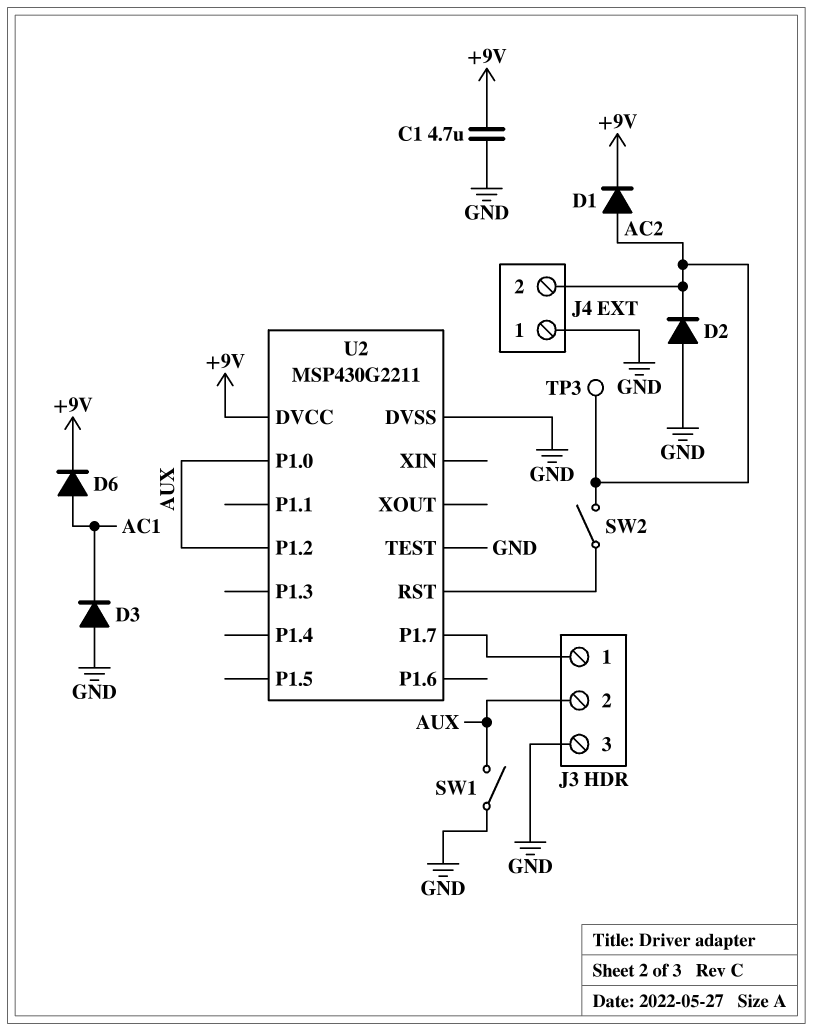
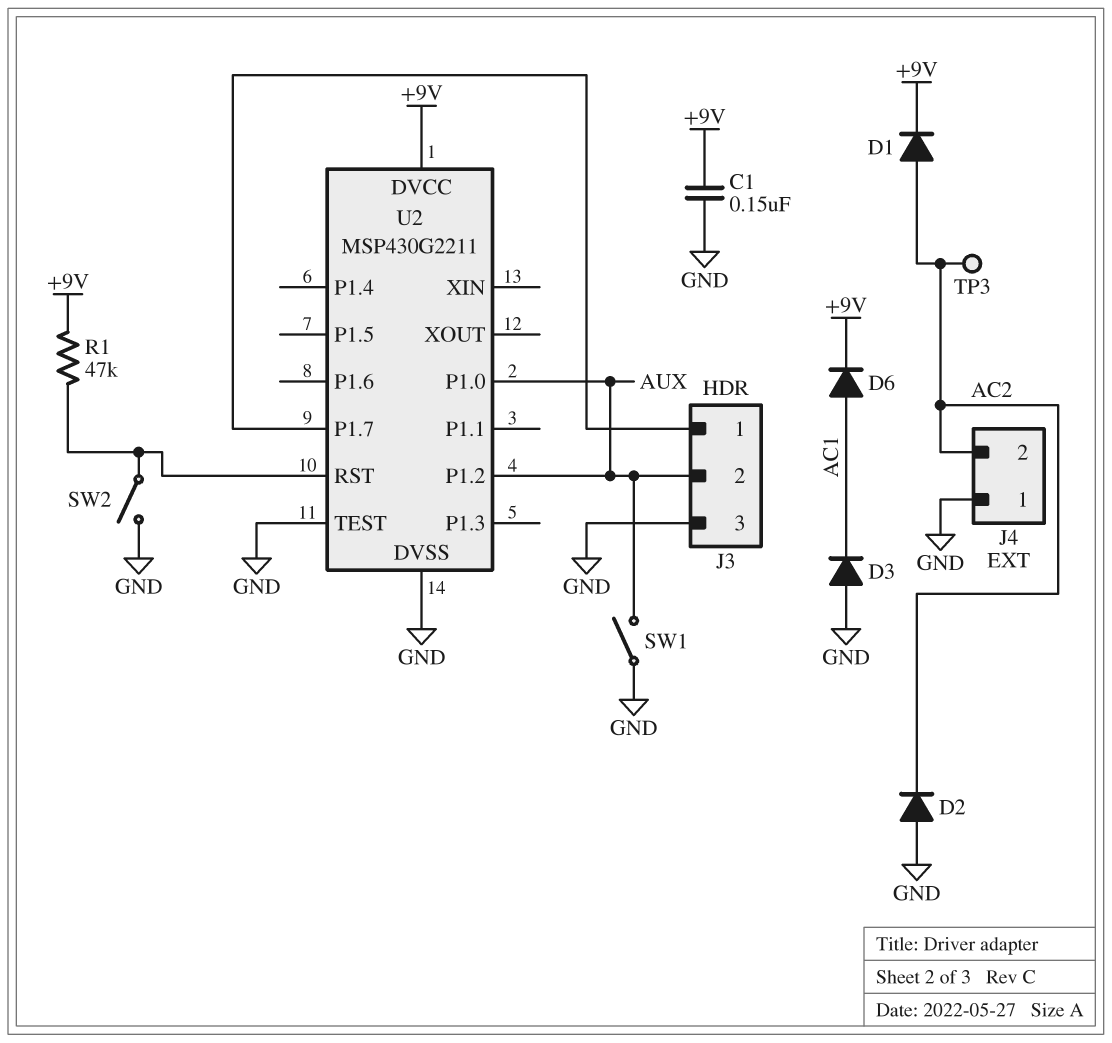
C1: 4.7uF (+9V, GND) -> 150nF (+9V, GND)
R1: none -> 47k (+9V, U2/RST)
SW2: switch (AC2, U2/RST) -> switch (GND, U2/RST)

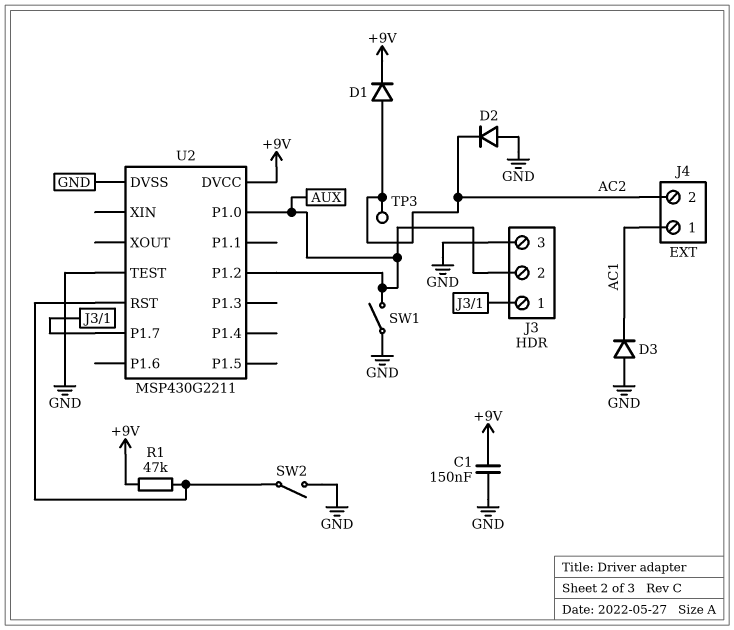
D6: diode (A AC1, K +9V) -> none
J4 pin 1: GND -> AC1

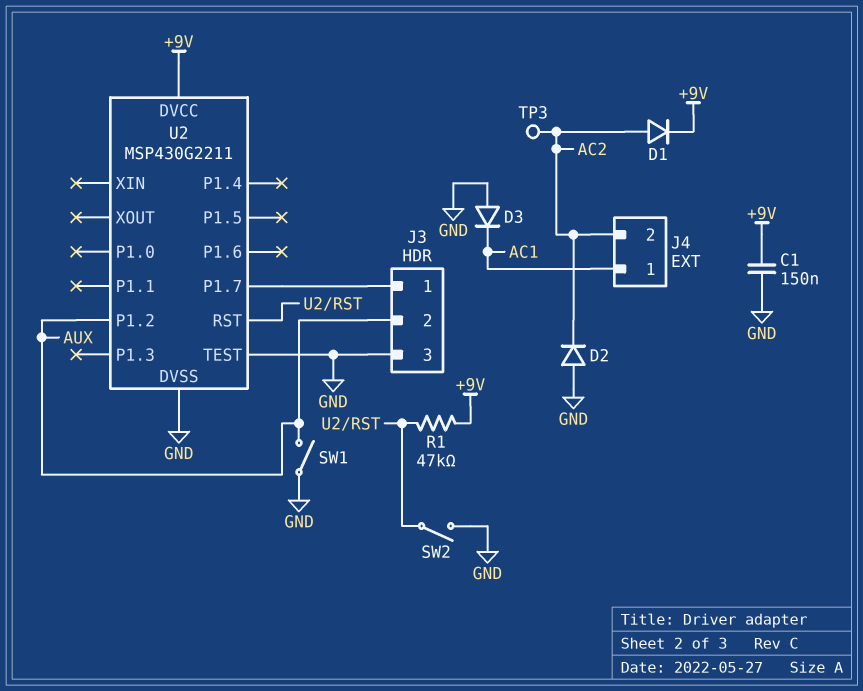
U2 pin P1.0: AUX -> none

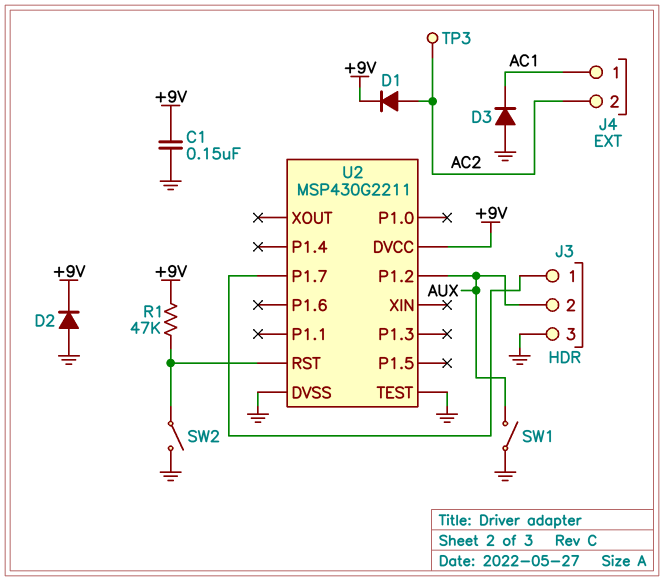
D2: diode (A GND, K AC2) -> diode (A GND, K +9V)

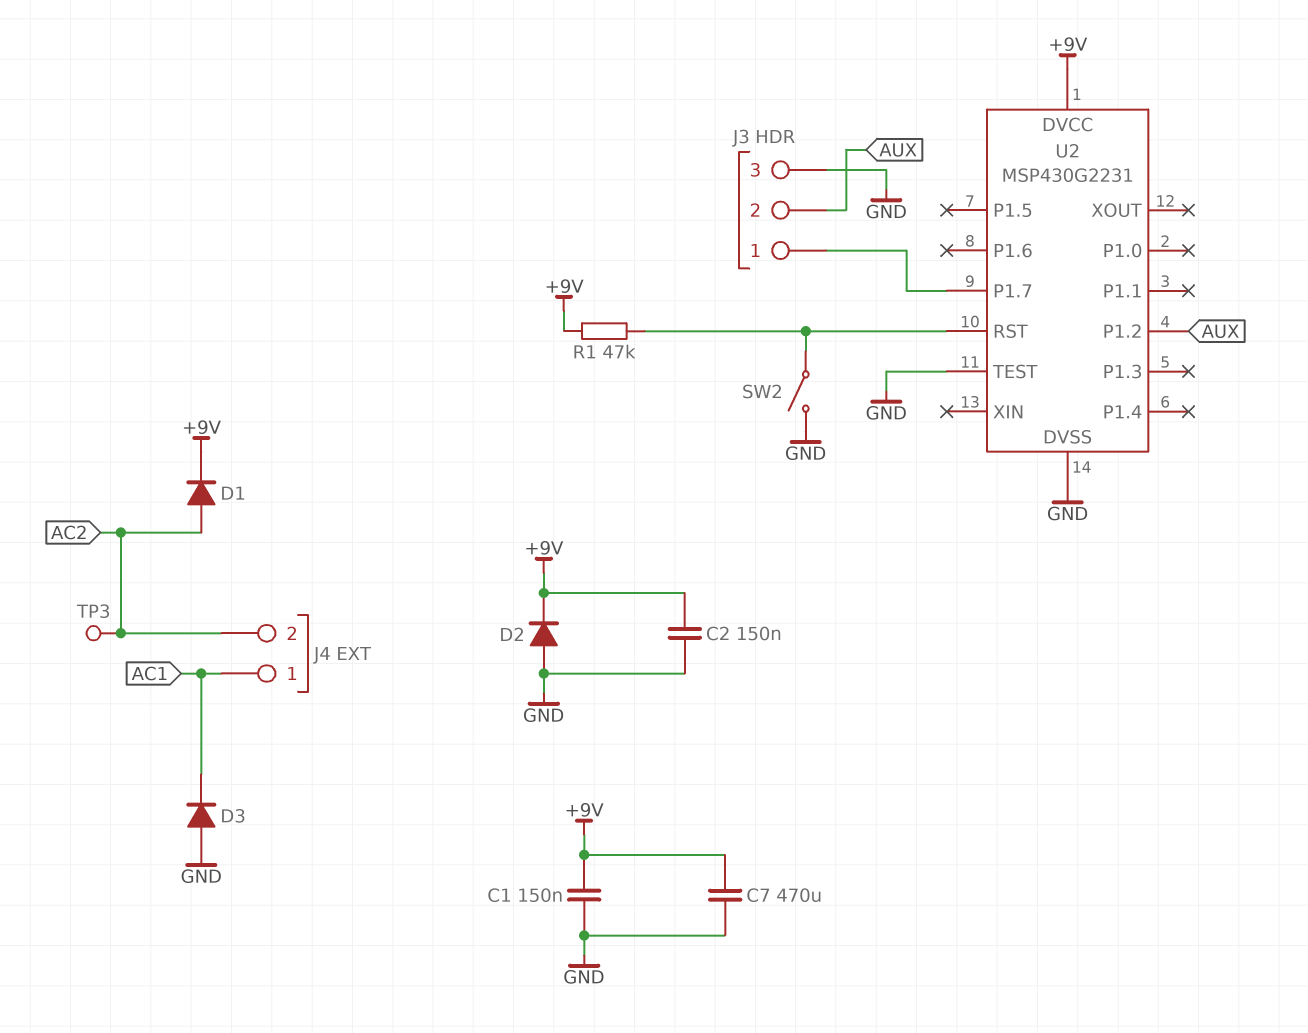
C2: none -> 150nF (+9V, GND)
C7: none -> 470uF (+9V, GND)
SW1: switch (AUX, GND) -> none
U2: MSP430G2211 -> MSP430G2231

